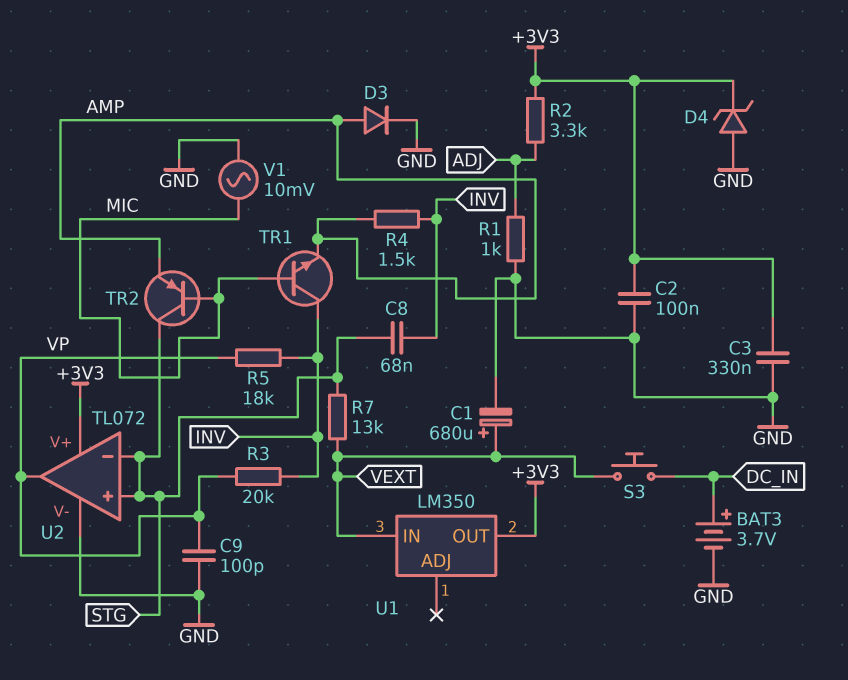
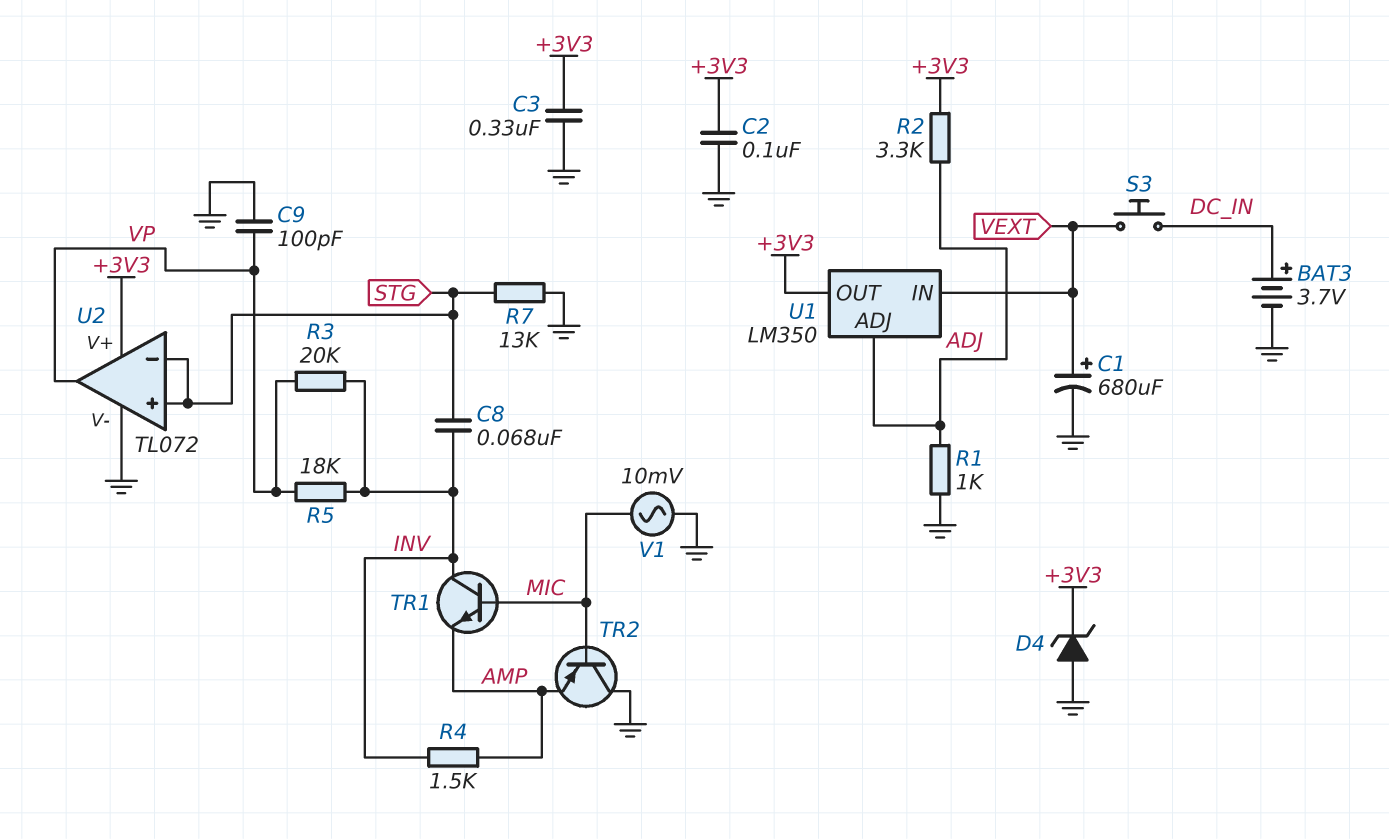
D3: diode (A AMP, K GND) -> none
R7: 13k (STG, VEXT) -> 13k (GND, STG)
TR2: PNP (B MIC, C STG, E AMP) -> PNP (B MIC, C GND, E AMP)
U1 pin ADJ: none -> ADJ

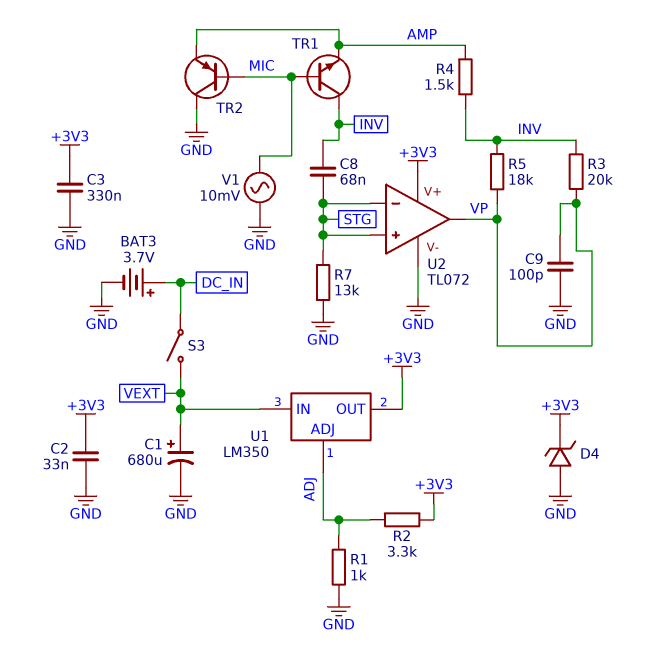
C2: 100nF (+3V3, GND) -> 33nF (+3V3, GND)
S3: button (DC_IN, VEXT) -> switch (DC_IN, VEXT)

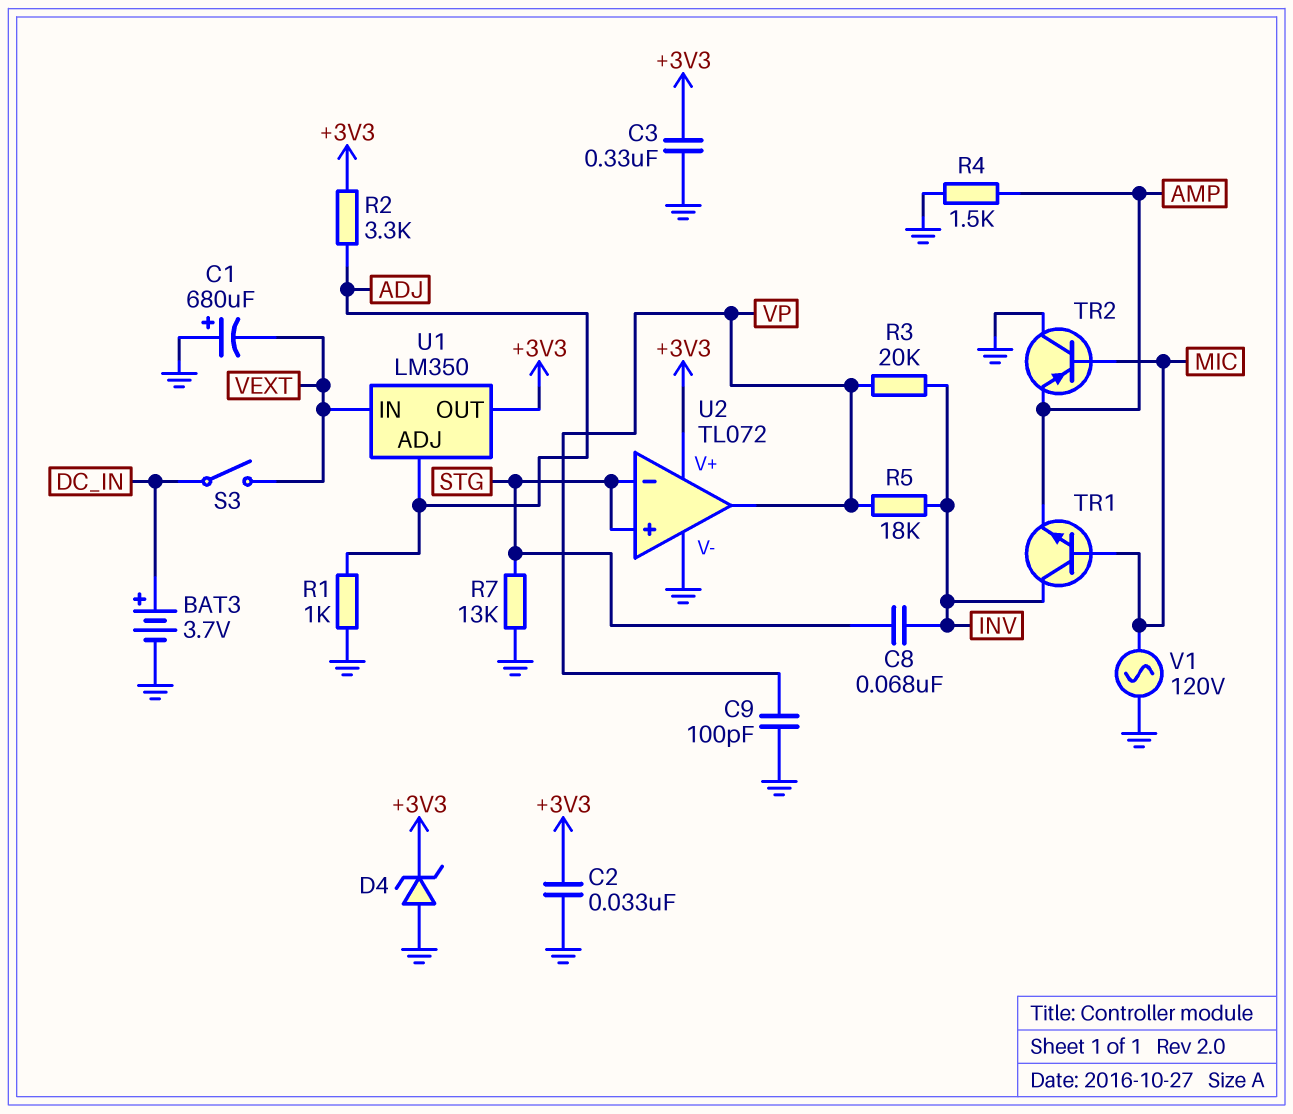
C1: 680uF (plus VEXT, minus GND) -> 680uF (plus GND, minus VEXT)
R4: 1.5k (AMP, INV) -> 1.5k (AMP, GND)
V1: AC 10mV (GND, MIC) -> AC 120V (GND, MIC)

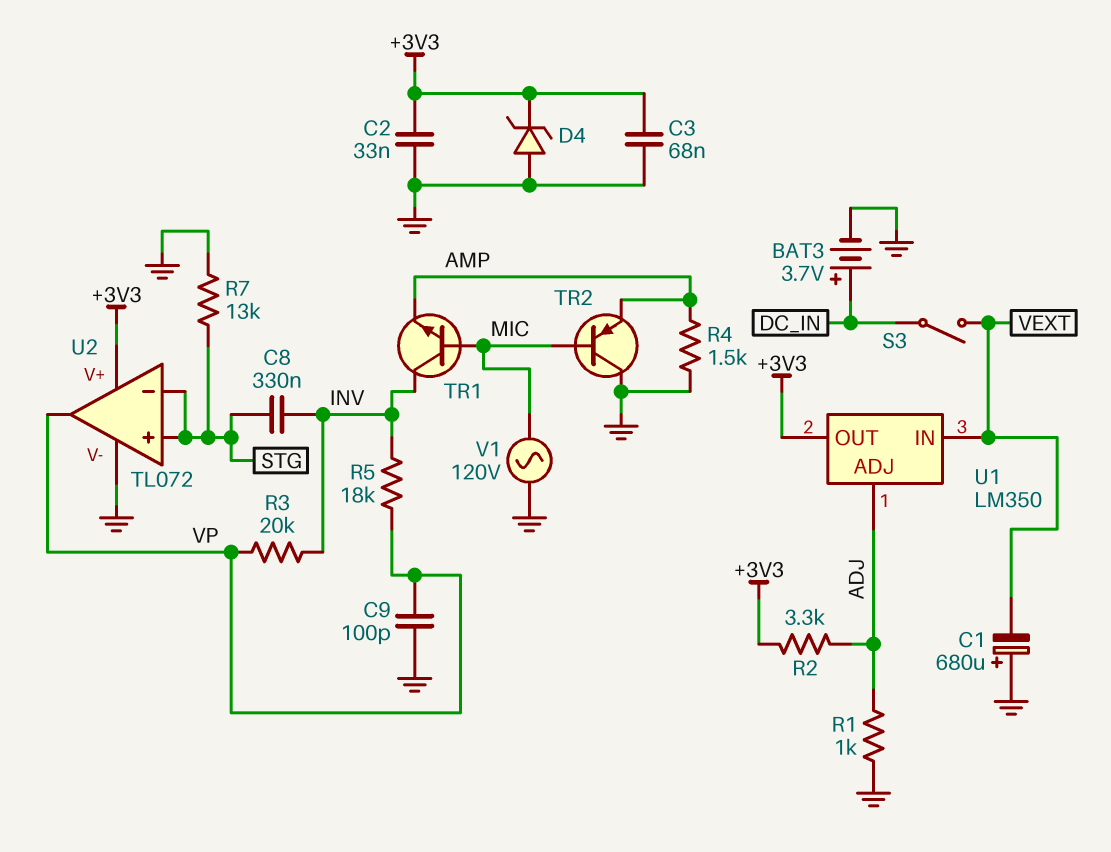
C3: 330nF (+3V3, GND) -> 68nF (+3V3, GND)
C8: 68nF (INV, STG) -> 330nF (INV, STG)

